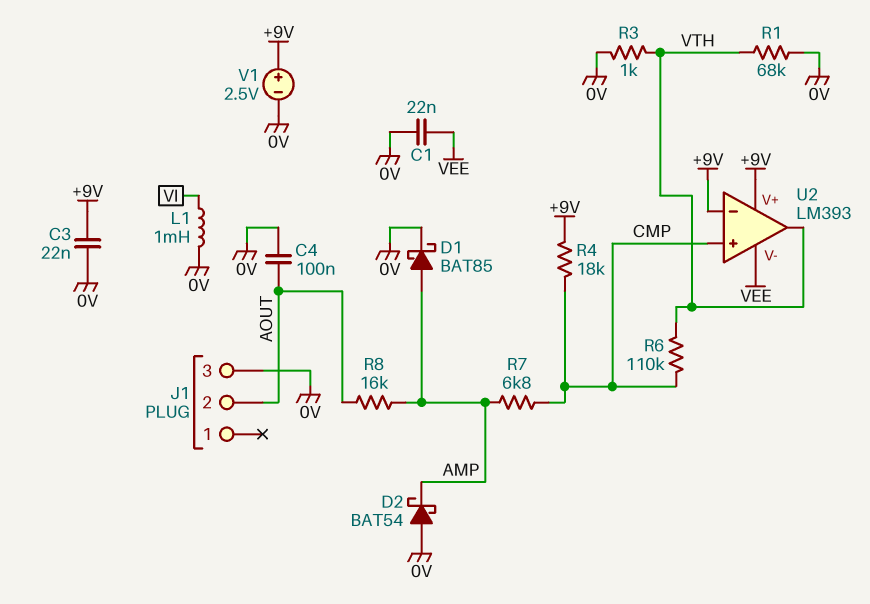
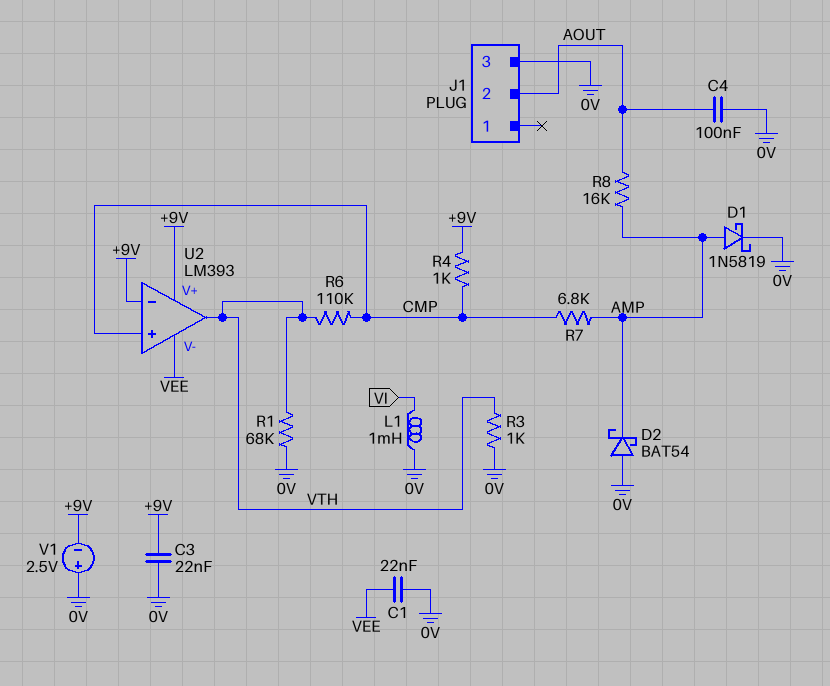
D1: schottky BAT85 (A AMP, K 0V) -> schottky 1N5819 (A AMP, K 0V)
R4: 18k (+9V, CMP) -> 1k (+9V, CMP)
V1: 2.5V (plus +9V, minus 0V) -> 2.5V (plus 0V, minus +9V)

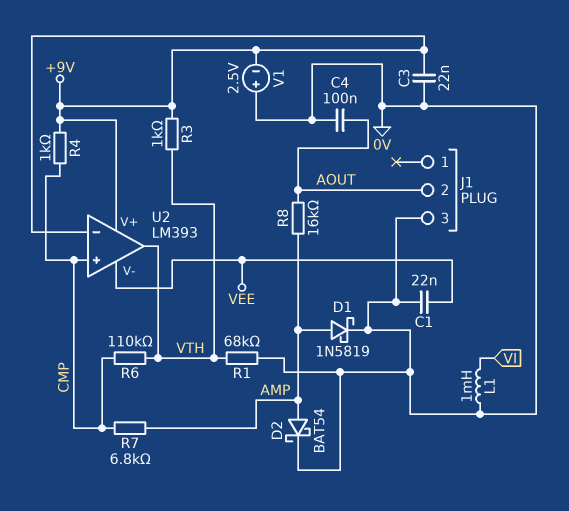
D2: schottky BAT54 (A 0V, K AMP) -> schottky BAT54 (A AMP, K 0V)
R3: 1k (0V, VTH) -> 1k (+9V, VTH)

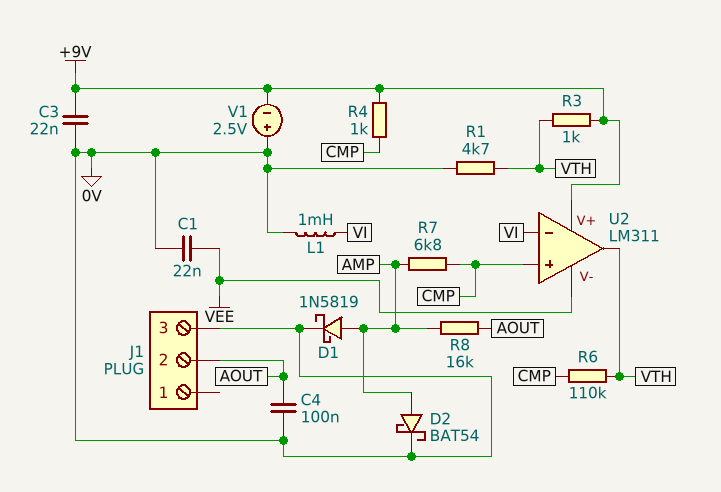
R1: 68k (0V, VTH) -> 4.7k (0V, VTH)
U2: LM393 -> LM311
U2 pin in-: +9V -> VI

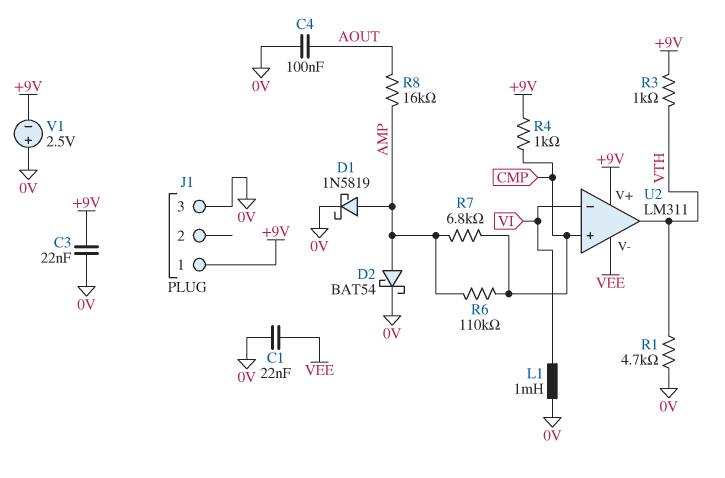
J1 pin 1: none -> +9V
J1 pin 2: AOUT -> none
R6: 110k (CMP, VTH) -> 110k (AMP, CMP)

